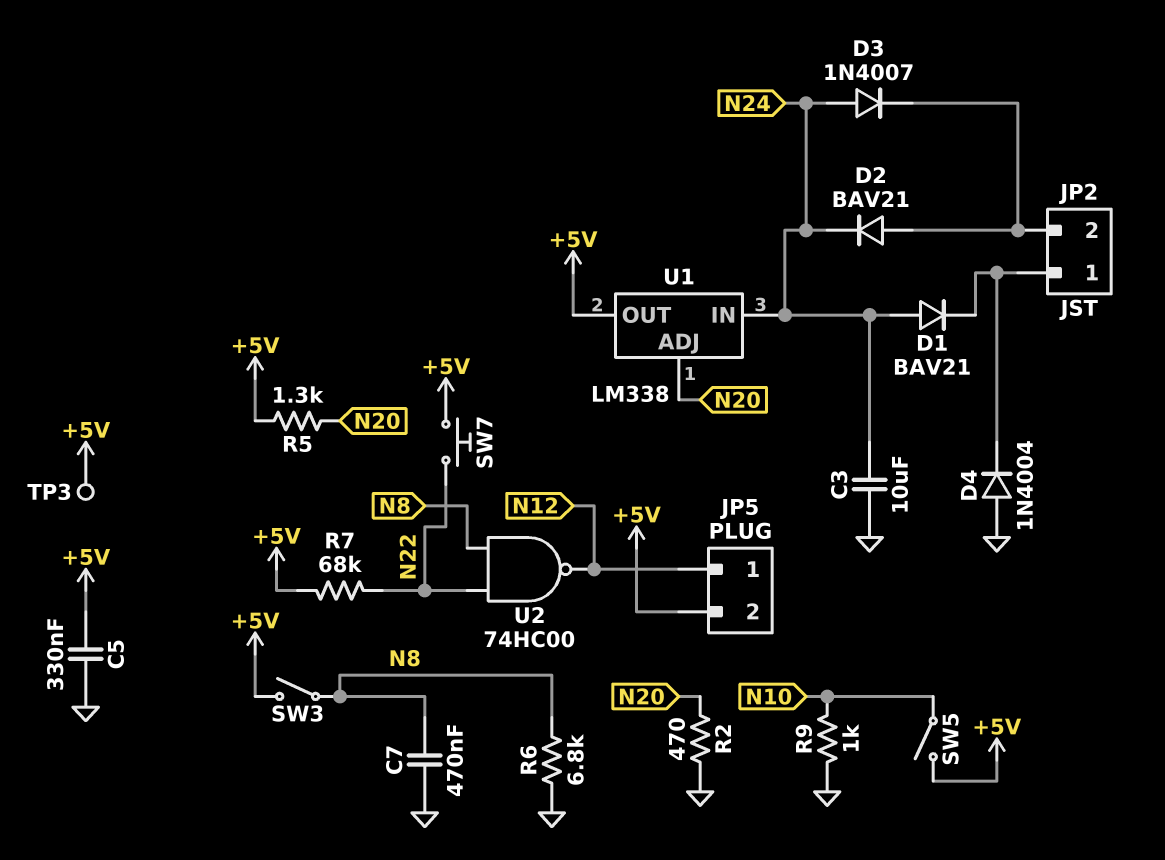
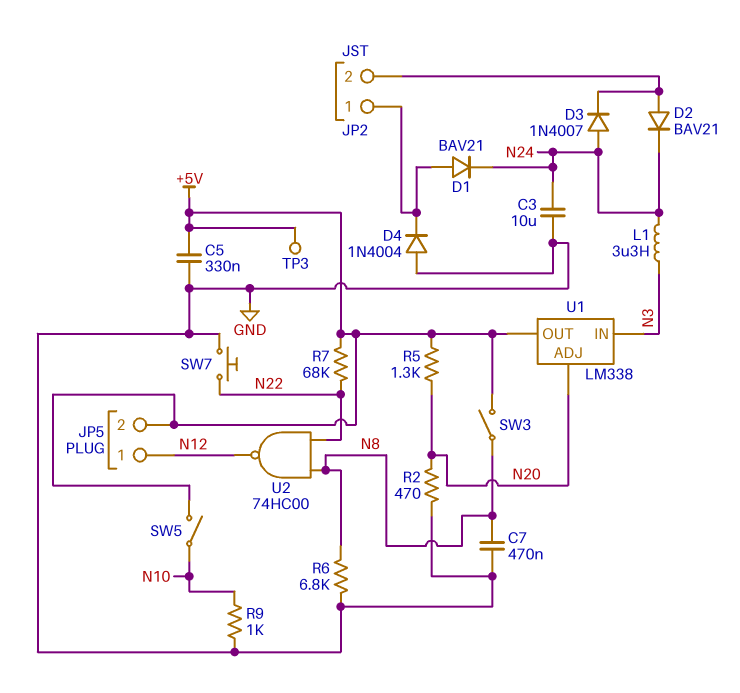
D1: diode BAV21 (A N24, K JP2/1) -> diode BAV21 (A JP2/1, K N24)
L1: none -> 3.3uH (N3, N24)
SW7: button (+5V, N22) -> button (GND, N22)
U1 pin IN: N24 -> N3

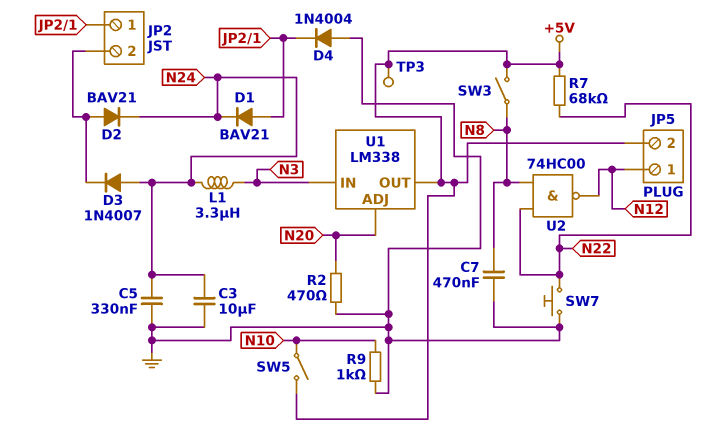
C5: 330nF (+5V, GND) -> 330nF (GND, N24)
R5: 1.3k (+5V, N20) -> none
R6: 6.8k (GND, N8) -> none

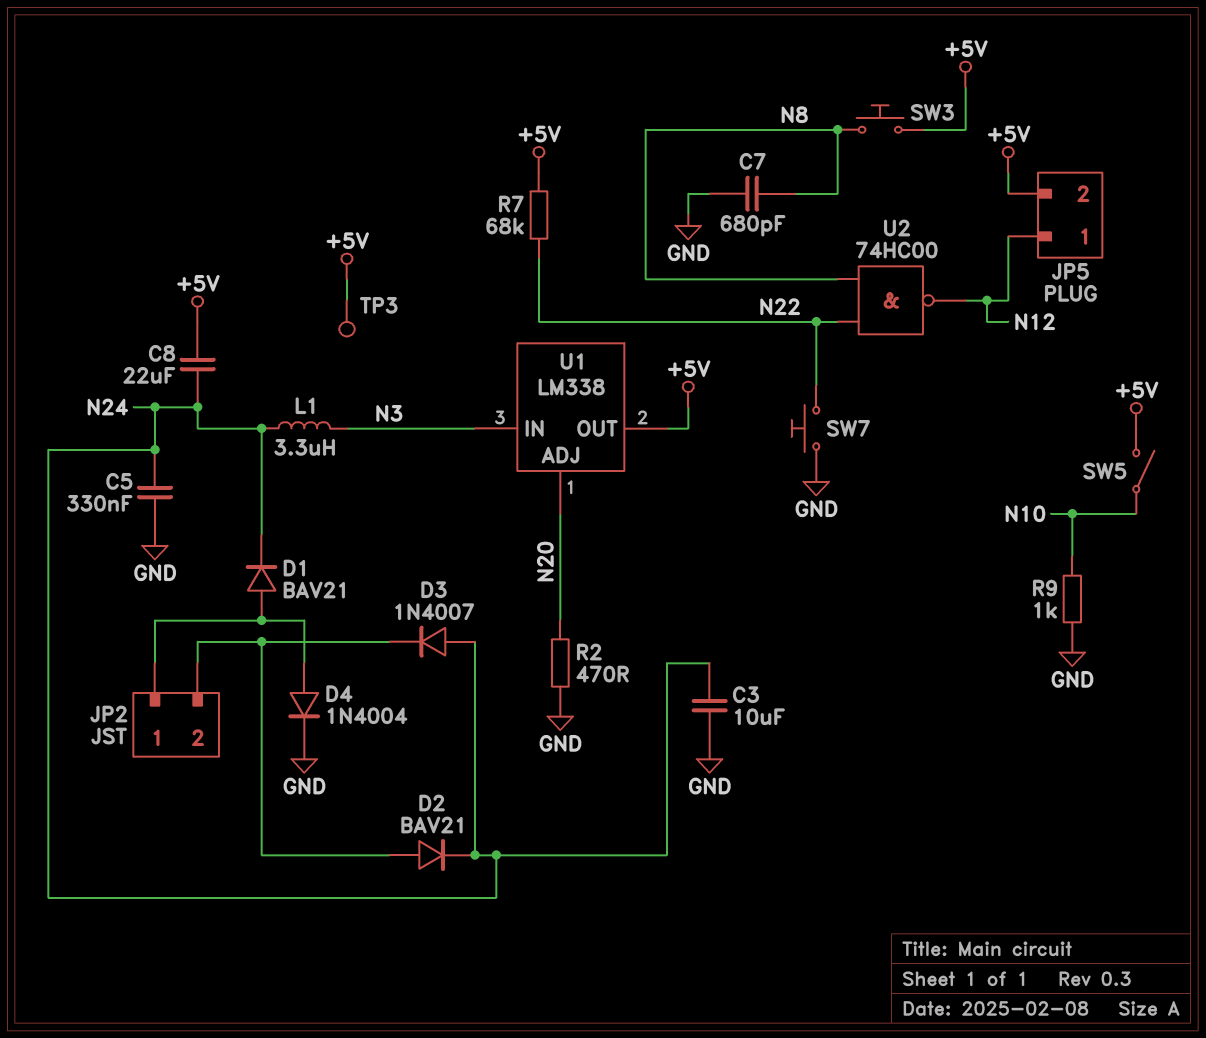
C7: 470nF (GND, N8) -> 680pF (GND, N8)
C8: none -> 22uF (+5V, N24)
D4: diode 1N4004 (A GND, K JP2/1) -> diode 1N4004 (A JP2/1, K GND)
SW3: switch (+5V, N8) -> button (+5V, N8)

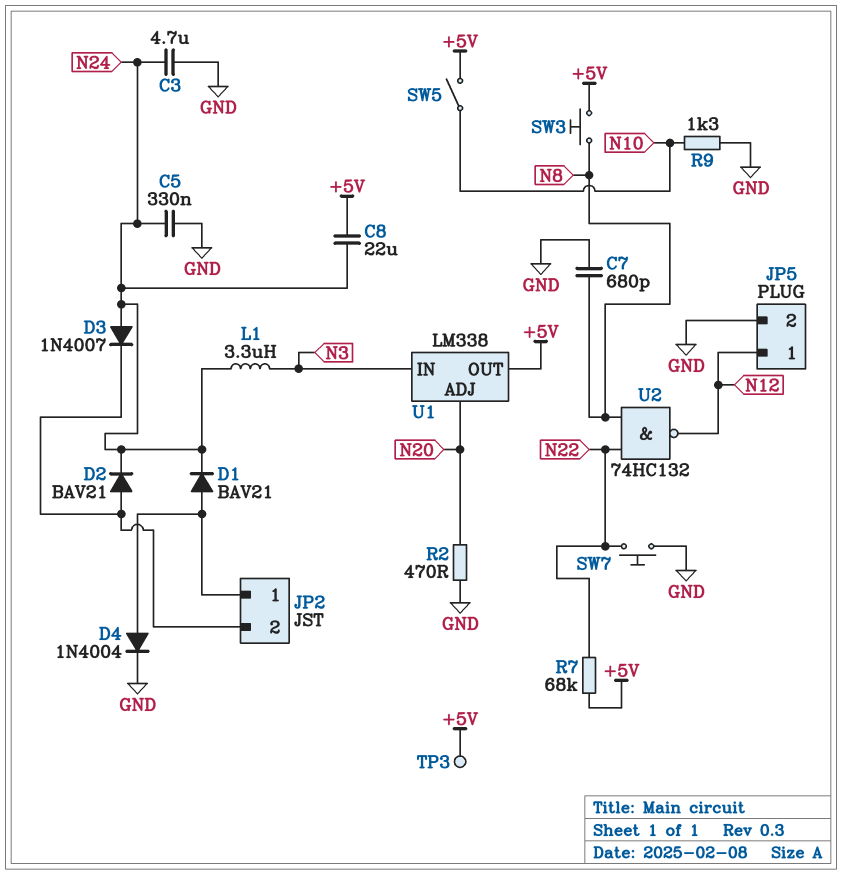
C3: 10uF (GND, N24) -> 4.7uF (GND, N24)
JP5 pin 2: +5V -> GND
R9: 1k (GND, N10) -> 1.3k (GND, N10)
U2: NAND 74HC00 (in N8, in N22, out N12) -> NAND 74HC132 (in N8, in N22, out N12)

